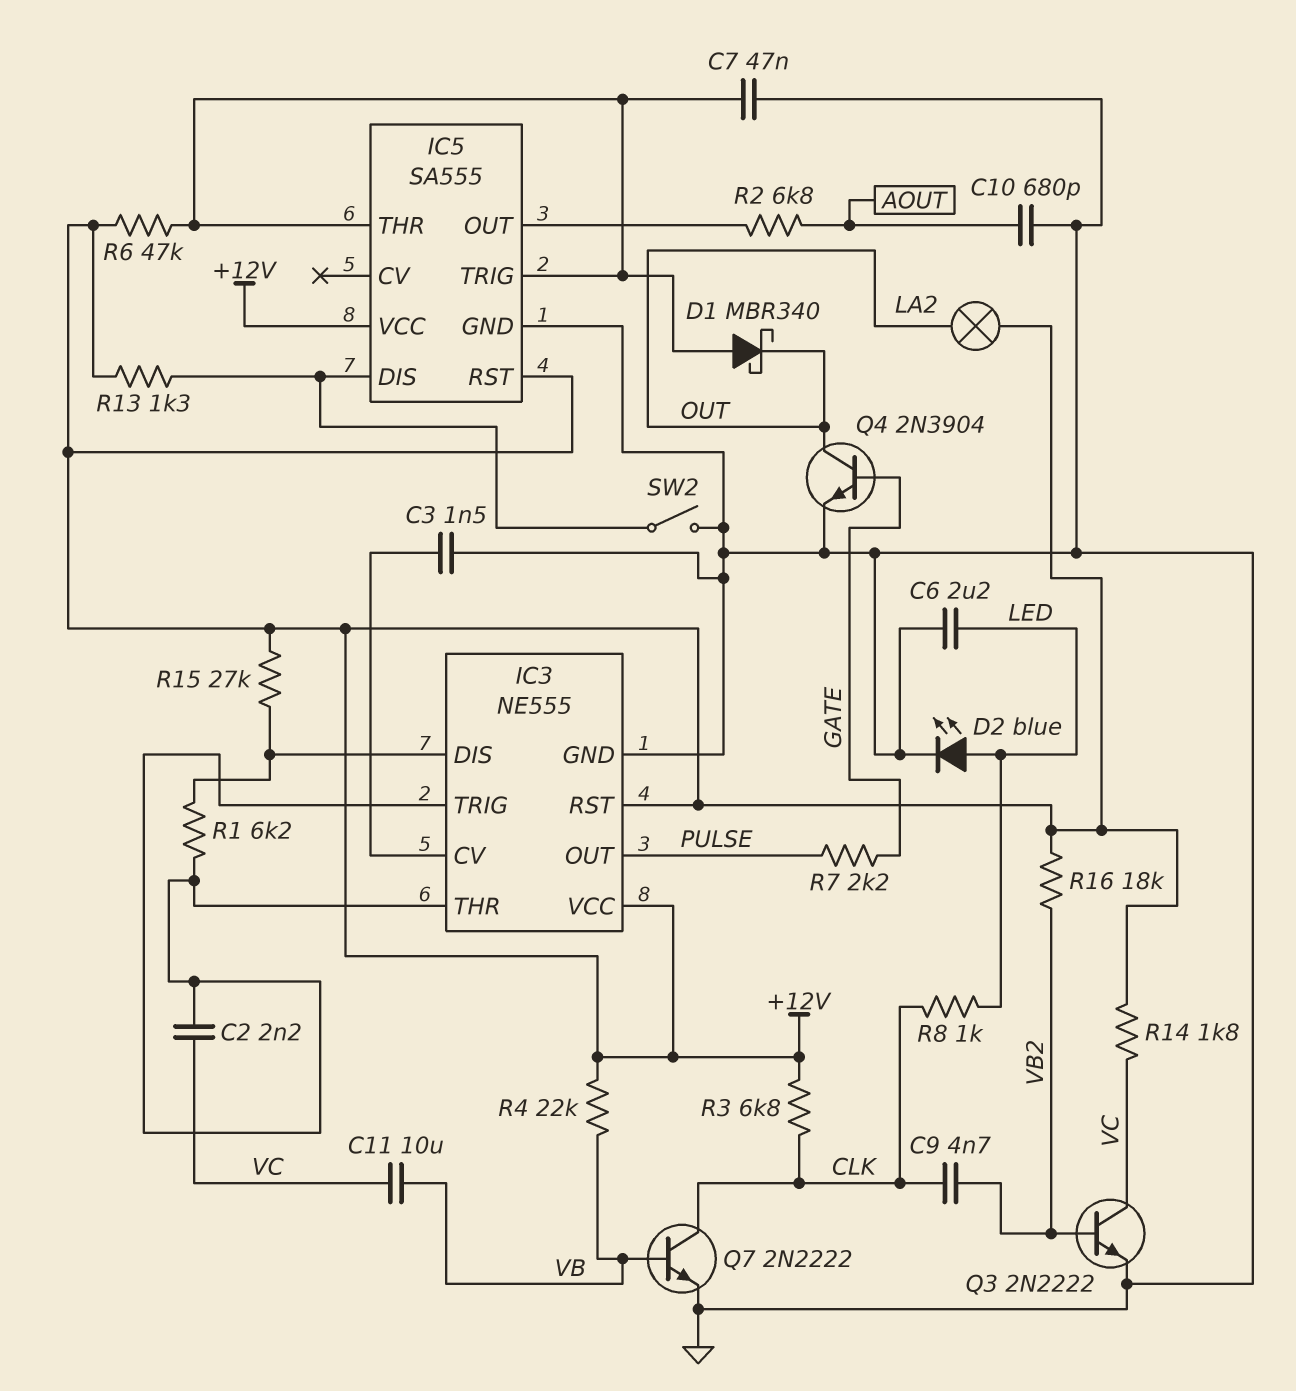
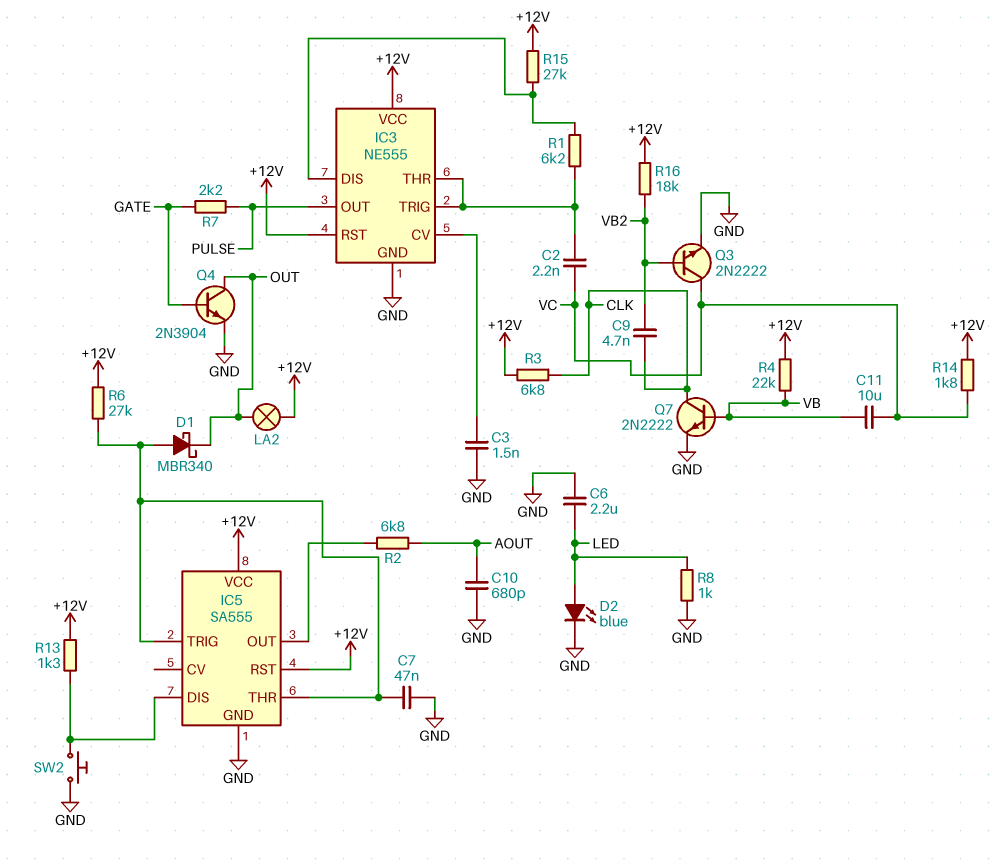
R6: 47k (+12V, IC5/THR) -> 27k (+12V, IC5/THR)
R8: 1k (CLK, LED) -> 1k (GND, LED)
SW2: switch (GND, IC5/DIS) -> button (GND, IC5/DIS)

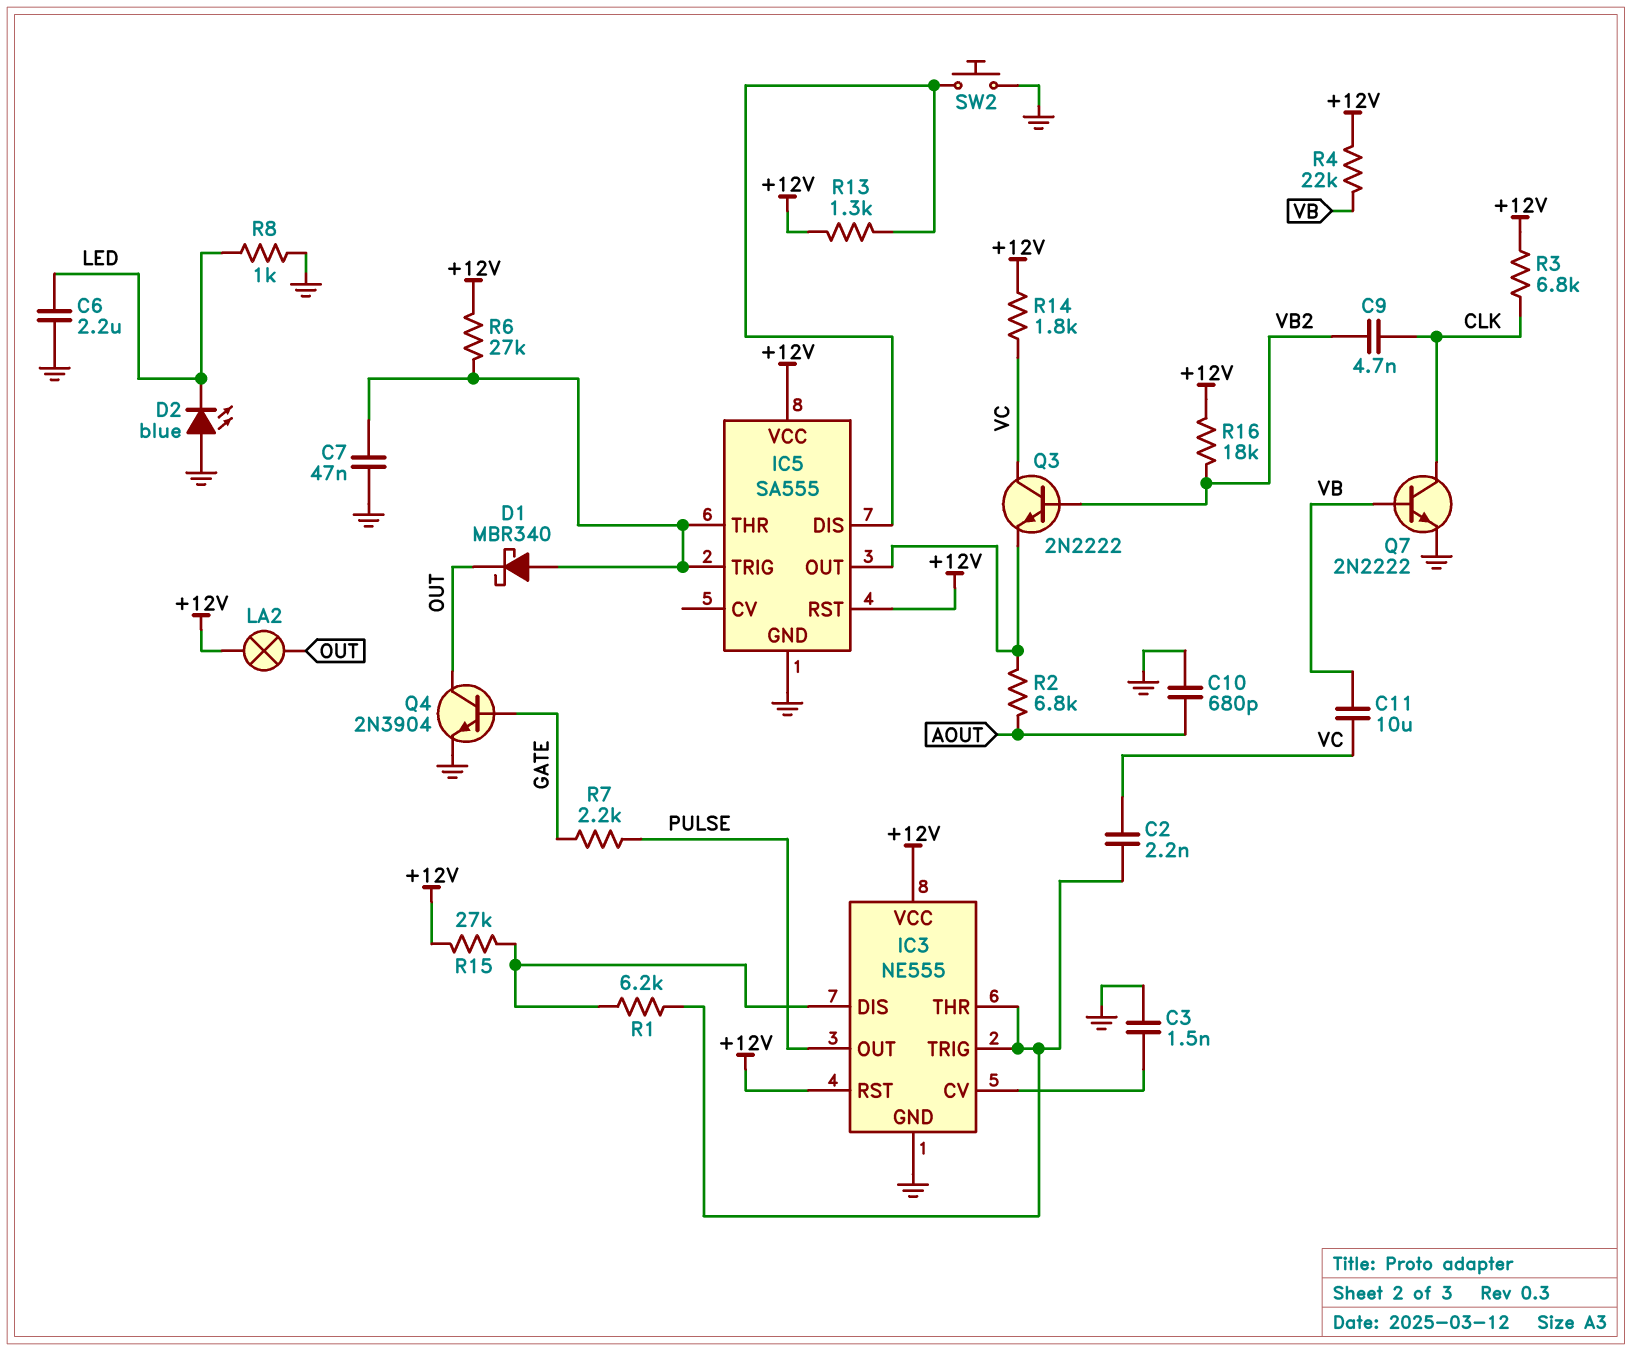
D2: LED blue (A LED, K GND) -> LED blue (A GND, K LED)
Q3: NPN 2N2222 (B VB2, C VC, E GND) -> NPN 2N2222 (B VB2, C VC, E IC5/OUT)

